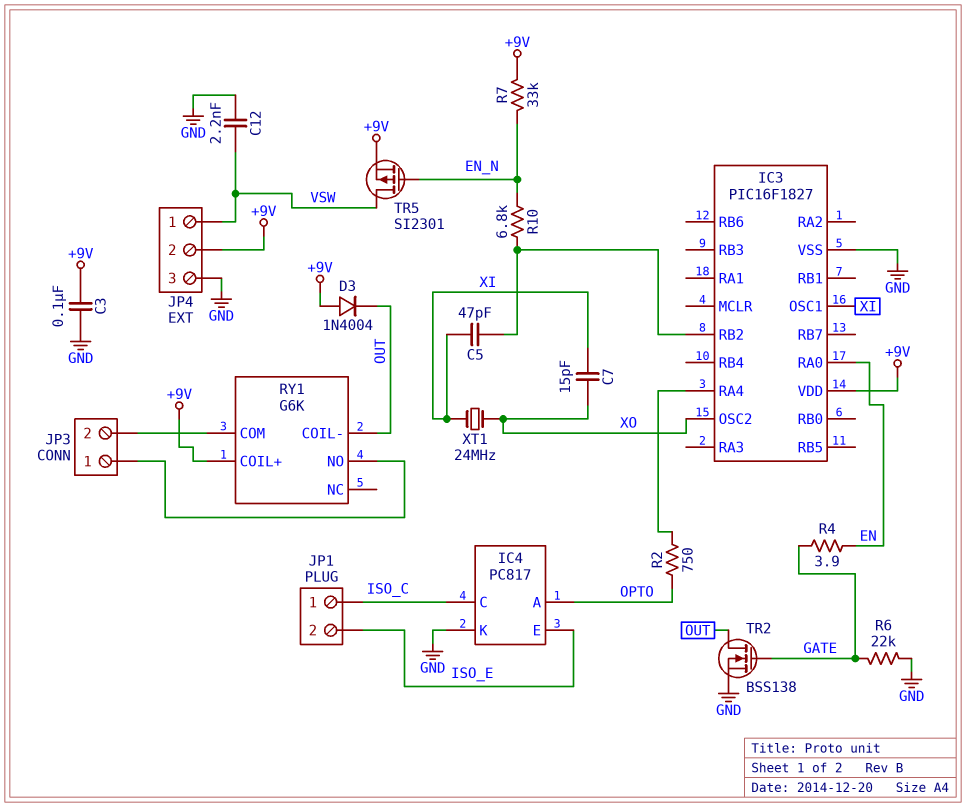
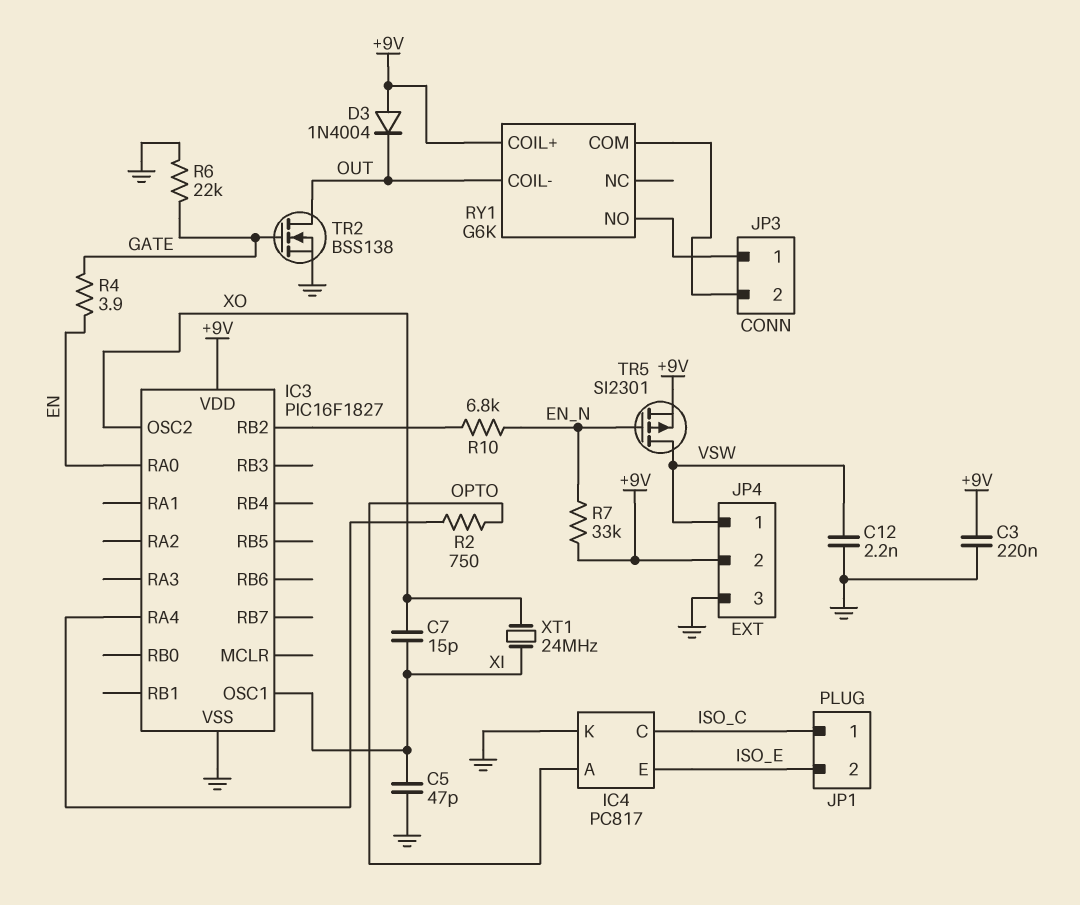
C3: 100nF (+9V, GND) -> 220nF (+9V, GND)
C5: 47pF (IC3/RB2, XI) -> 47pF (GND, XI)

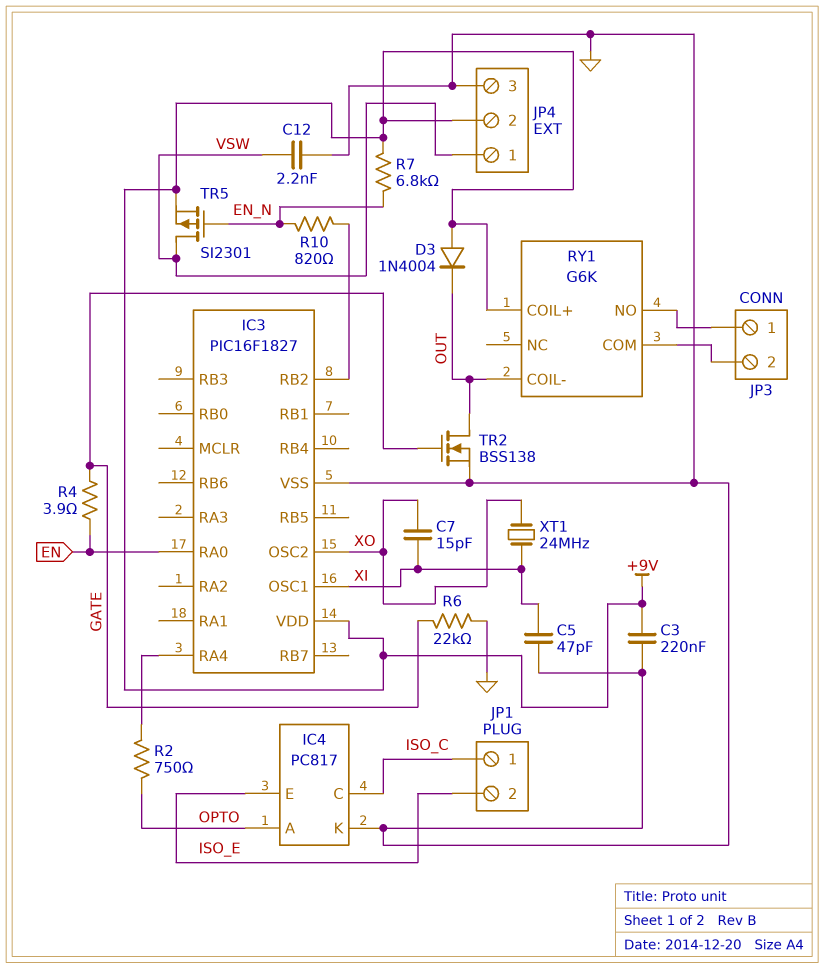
R7: 33k (+9V, EN_N) -> 6.8k (+9V, EN_N)
R10: 6.8k (EN_N, IC3/RB2) -> 820 (EN_N, IC3/RB2)

